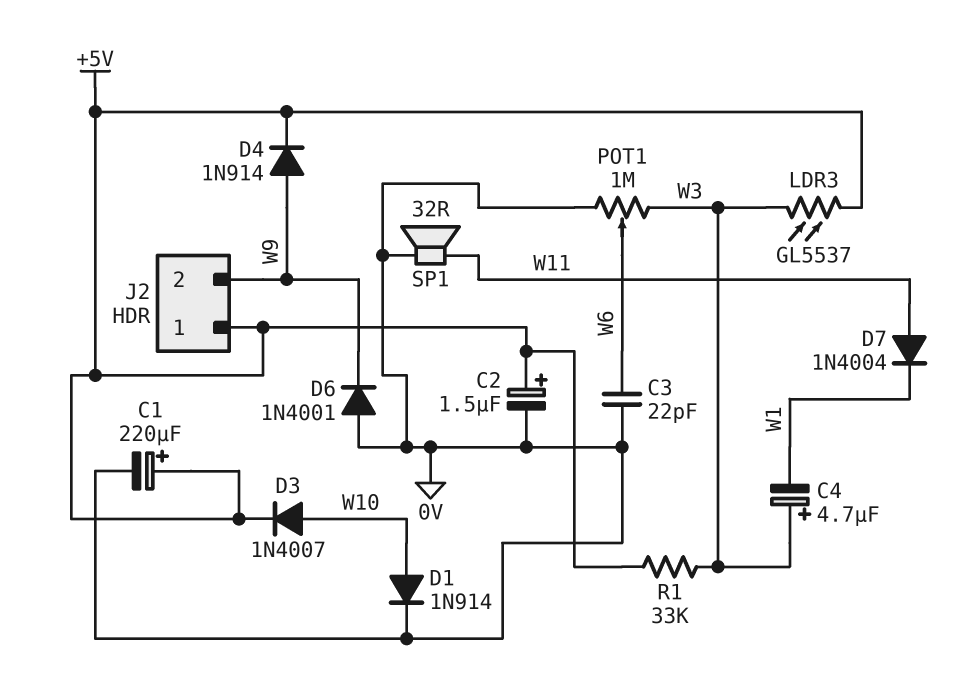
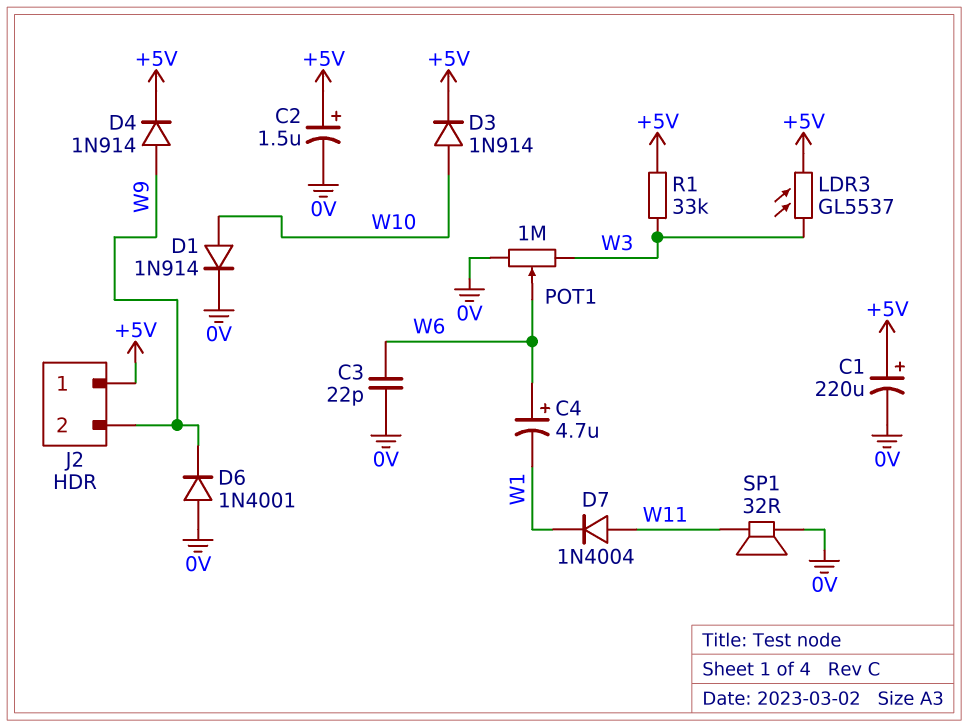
C4: 4.7uF (plus W3, minus W1) -> 4.7uF (plus W6, minus W1)
D3: diode 1N4007 (A W10, K +5V) -> diode 1N914 (A W10, K +5V)

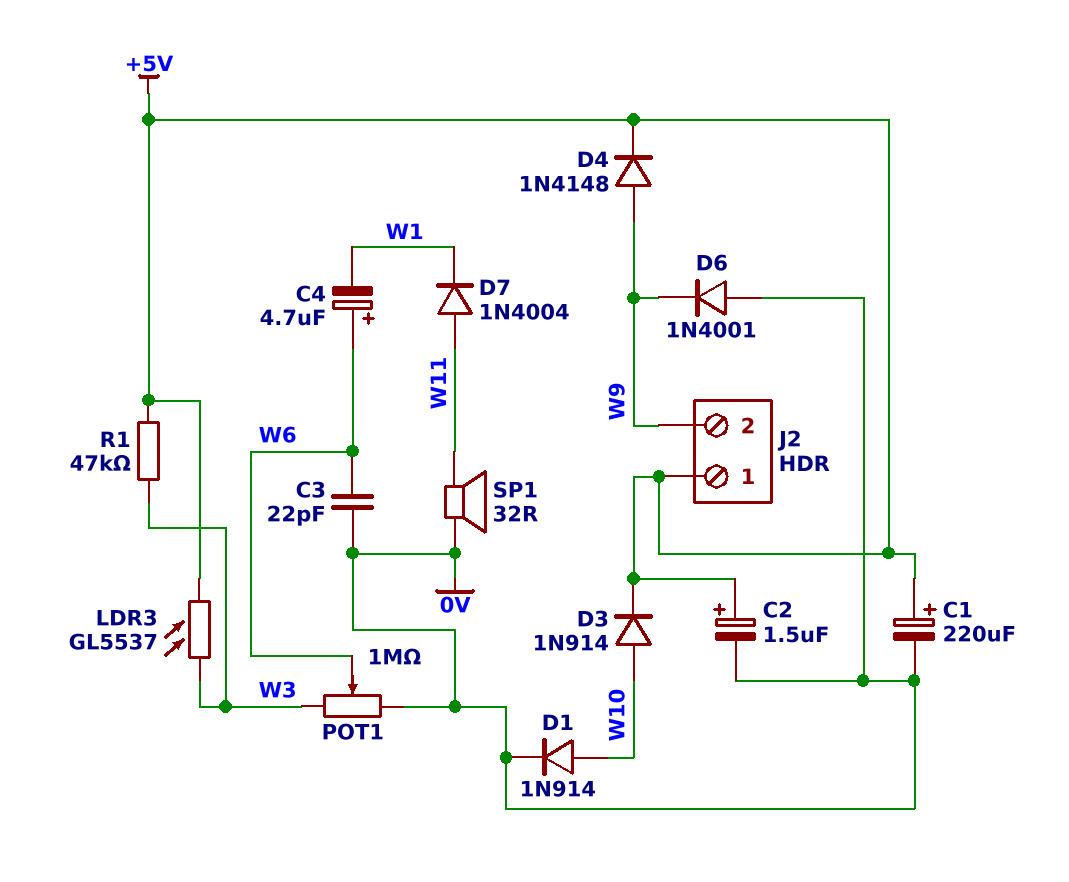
D4: diode 1N914 (A W9, K +5V) -> diode 1N4148 (A W9, K +5V)
R1: 33k (+5V, W3) -> 47k (+5V, W3)

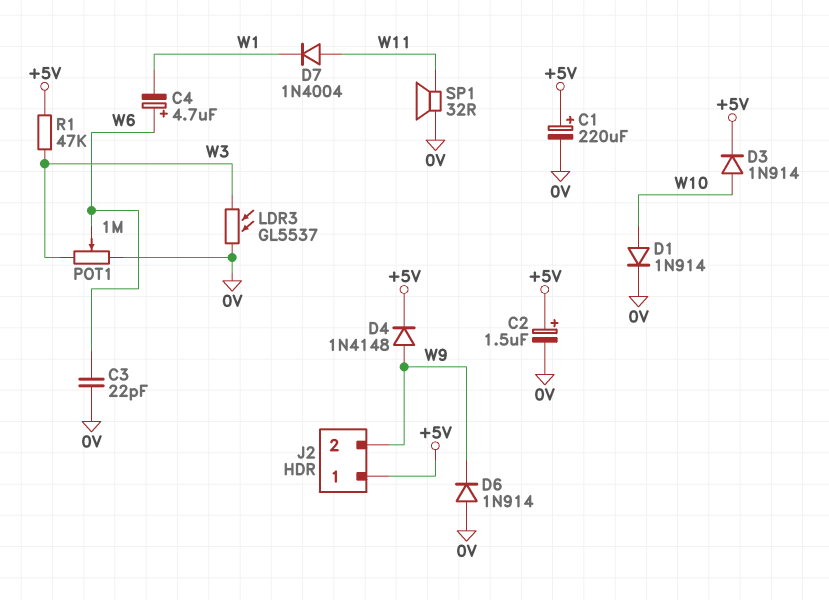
D6: diode 1N4001 (A 0V, K W9) -> diode 1N914 (A 0V, K W9)
LDR3: GL5537 (+5V, W3) -> GL5537 (0V, W3)

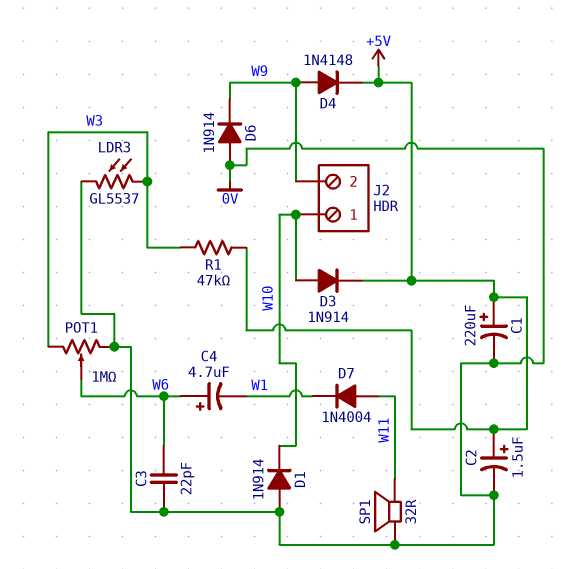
D1: diode 1N914 (A W10, K 0V) -> diode 1N914 (A 0V, K W10)
J2 pin 1: +5V -> W10

